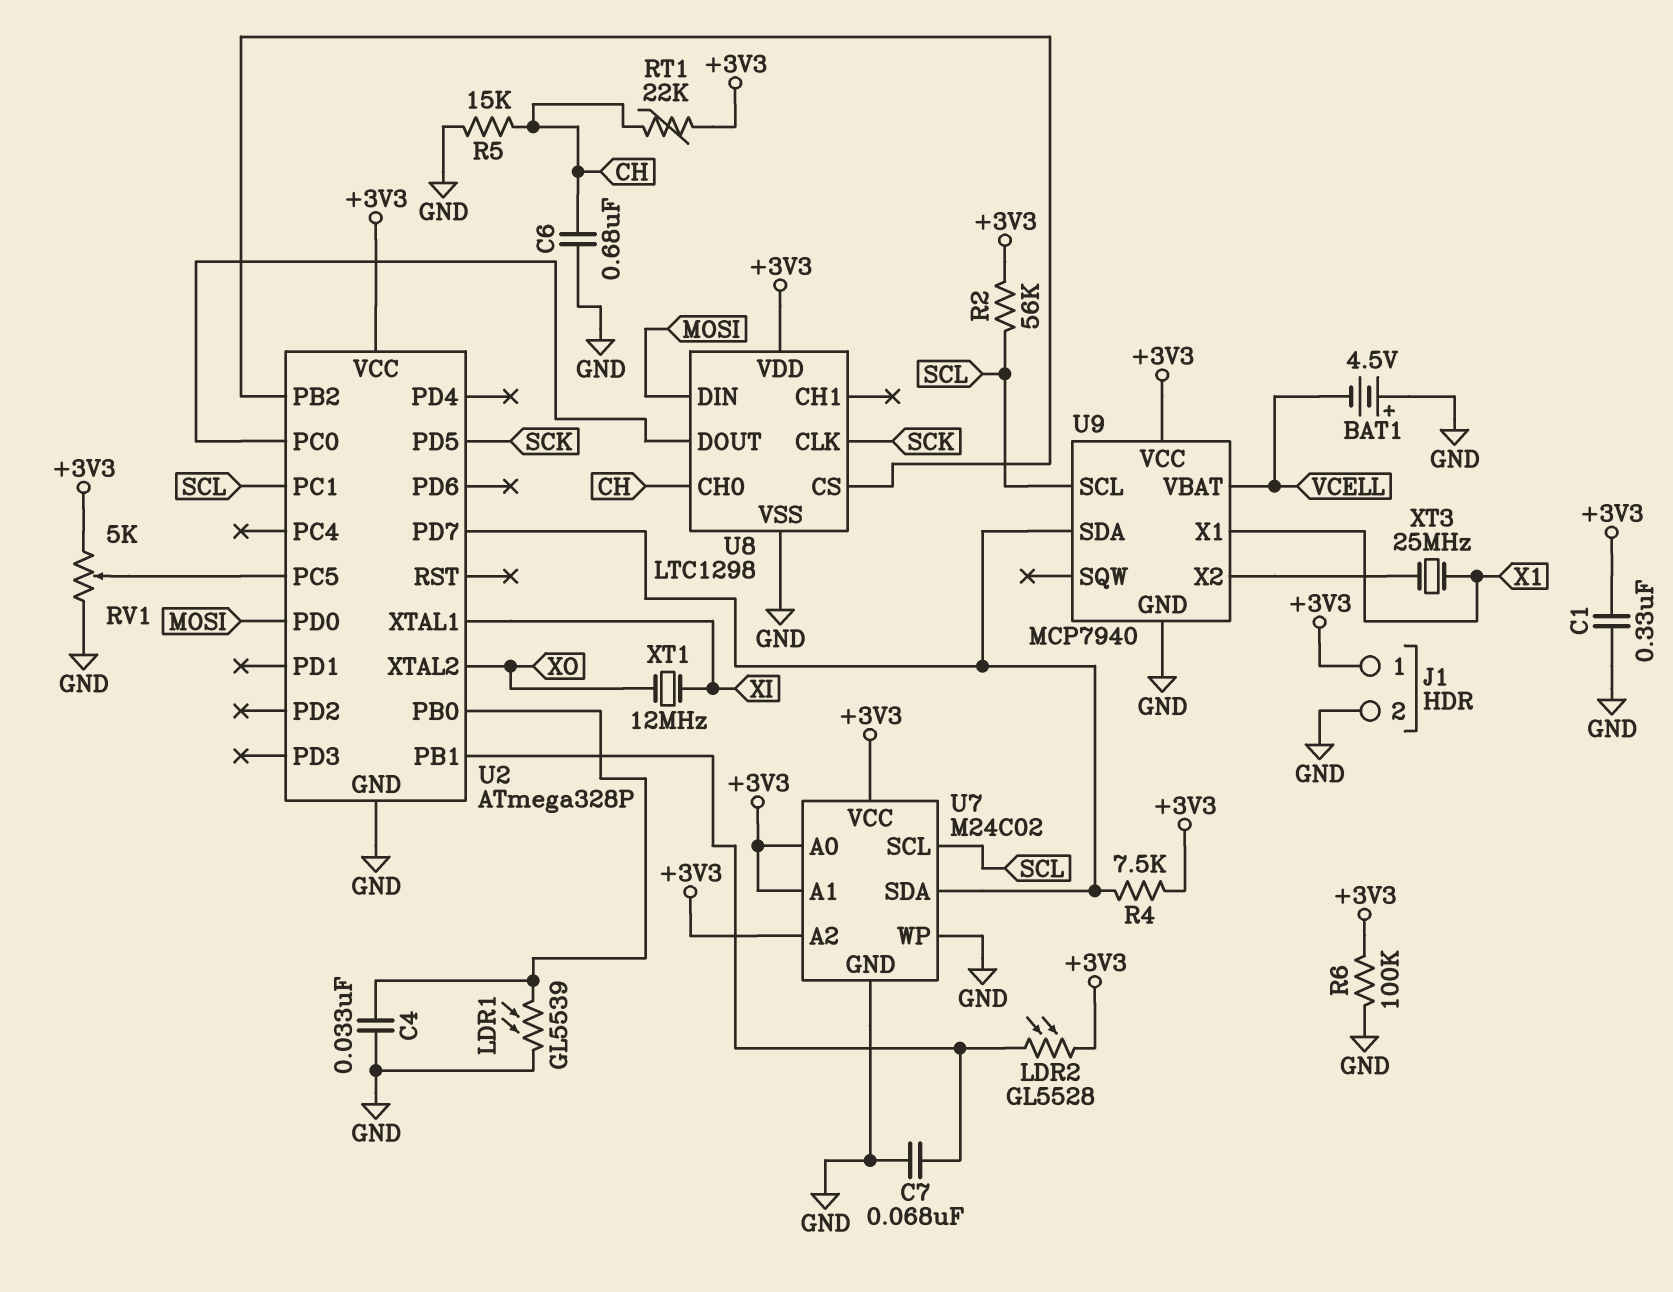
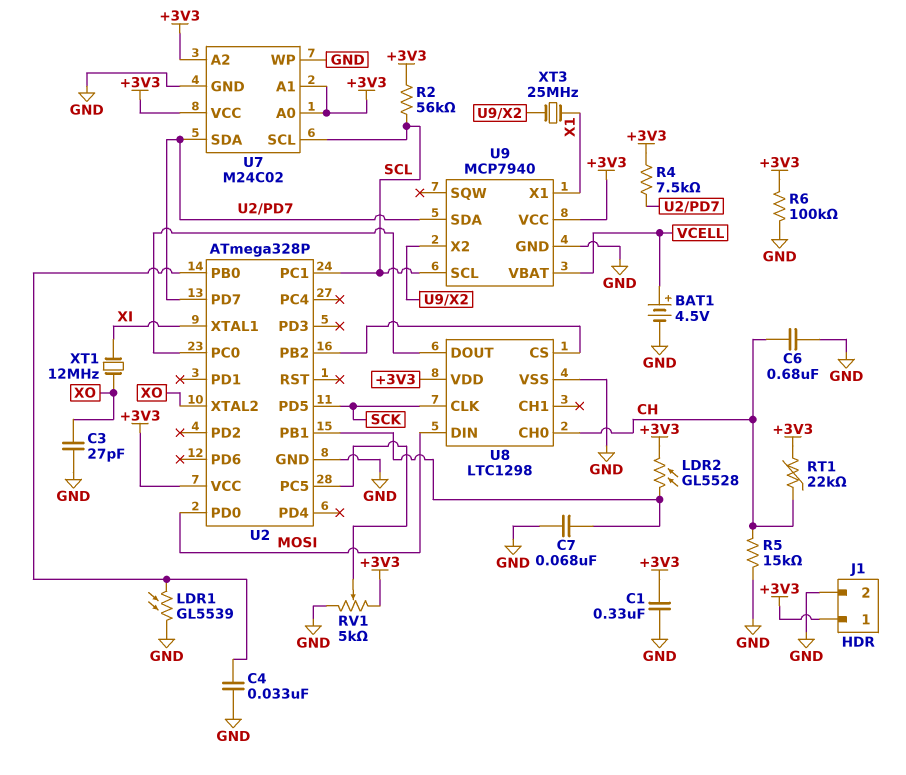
BAT1: 4.5V (plus GND, minus VCELL) -> 4.5V (plus VCELL, minus GND)
C3: none -> 27pF (GND, XO)

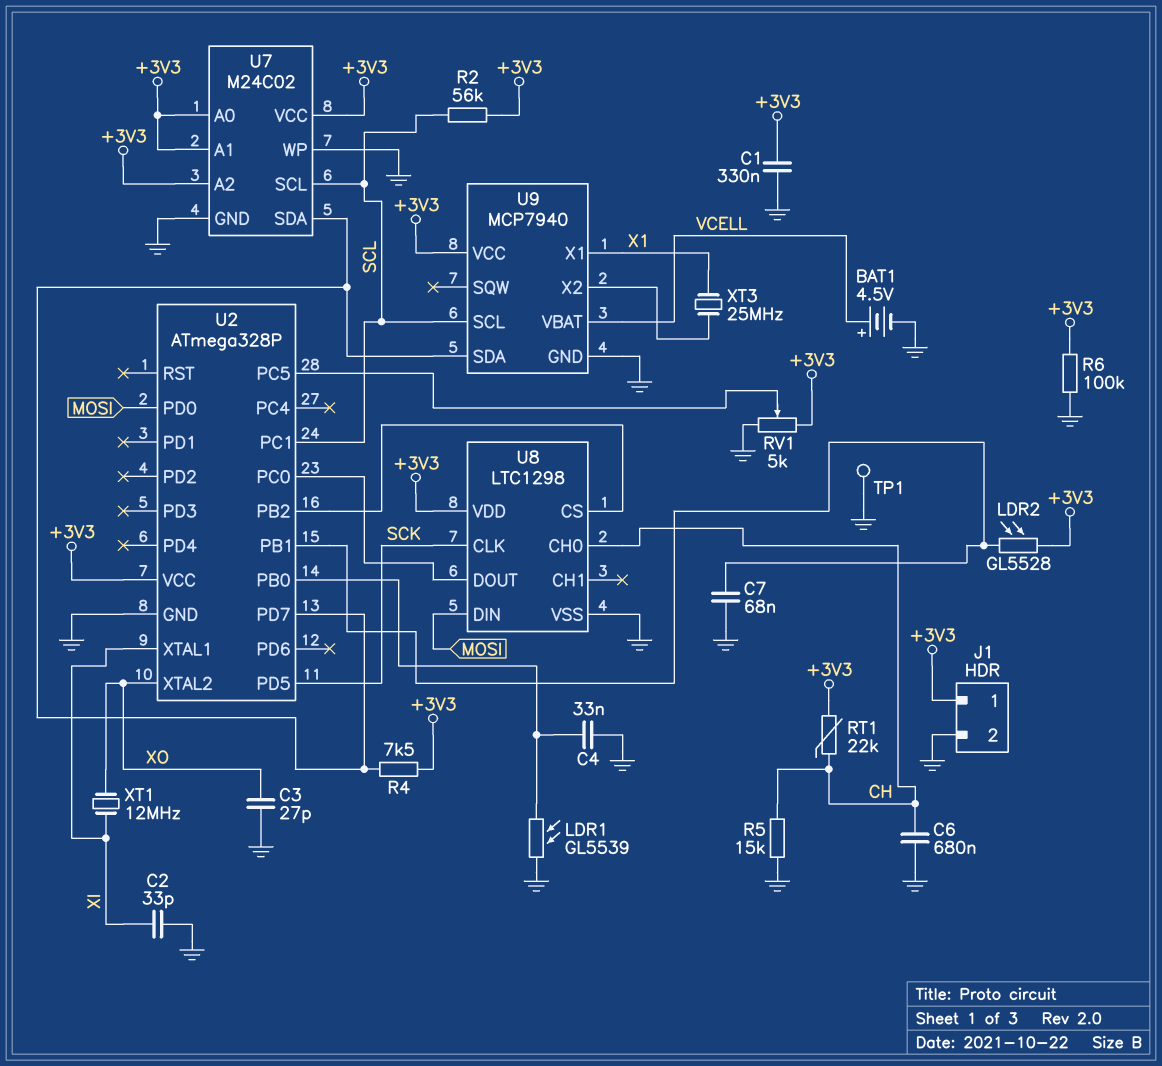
C2: none -> 33pF (GND, XI)
TP1: none -> test point (GND)

